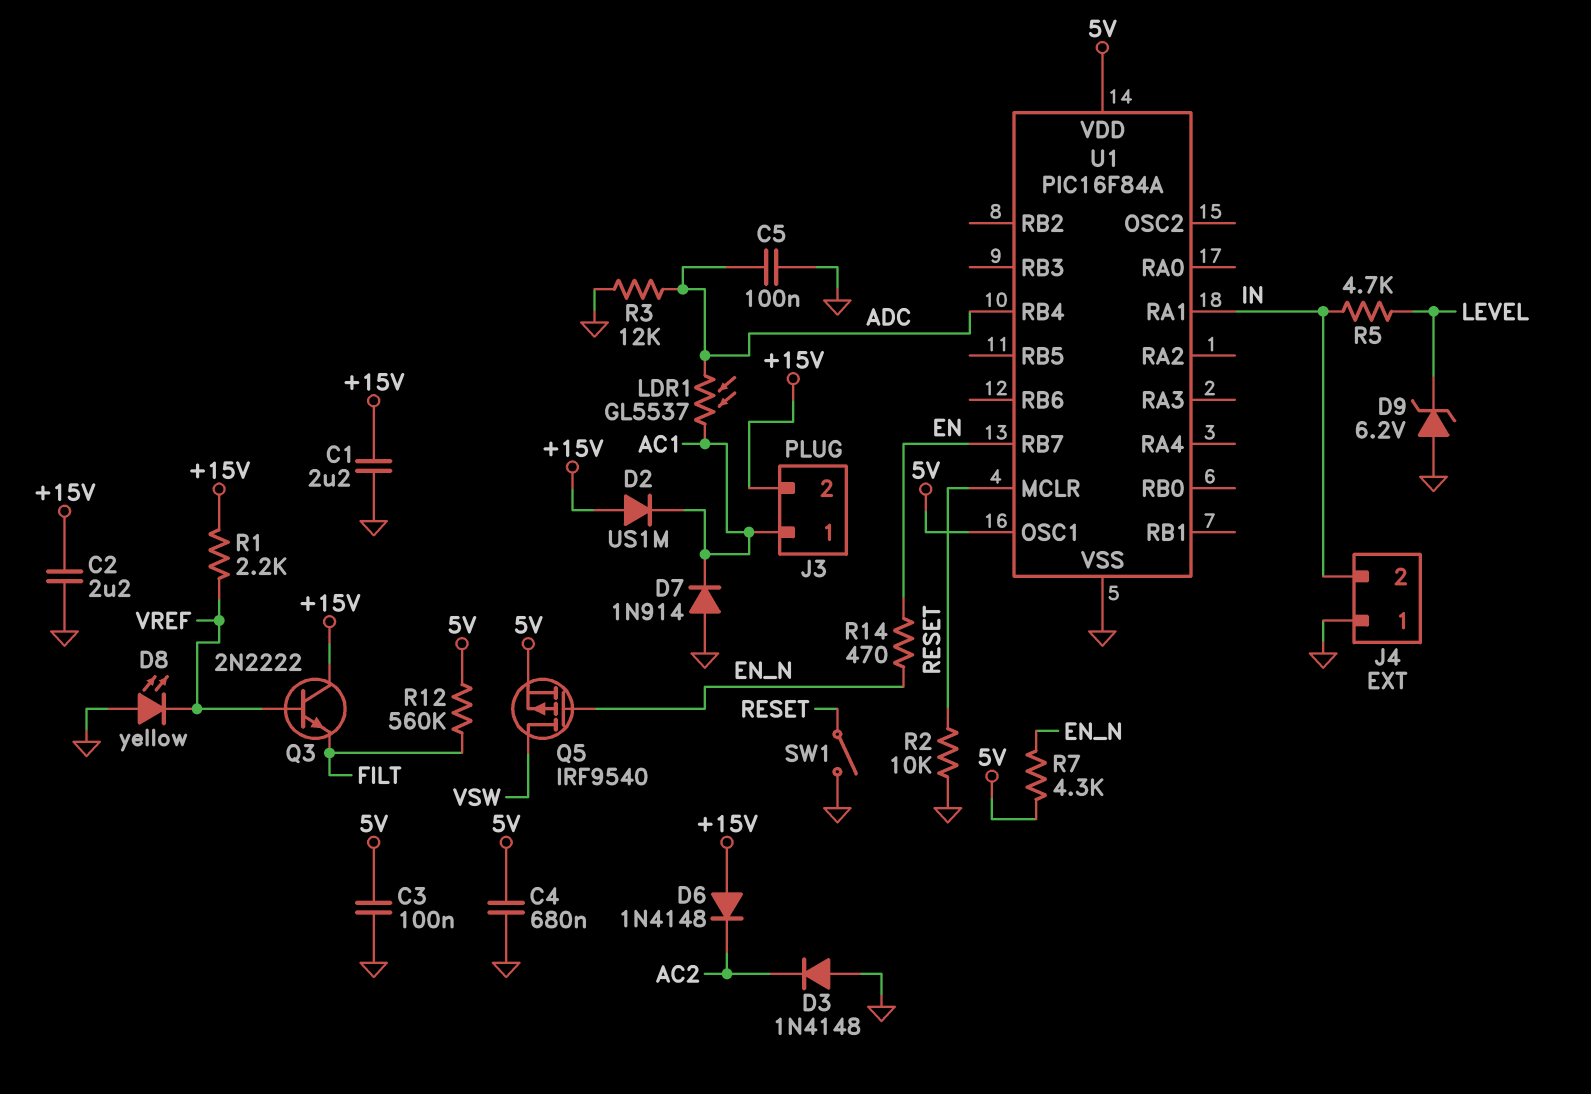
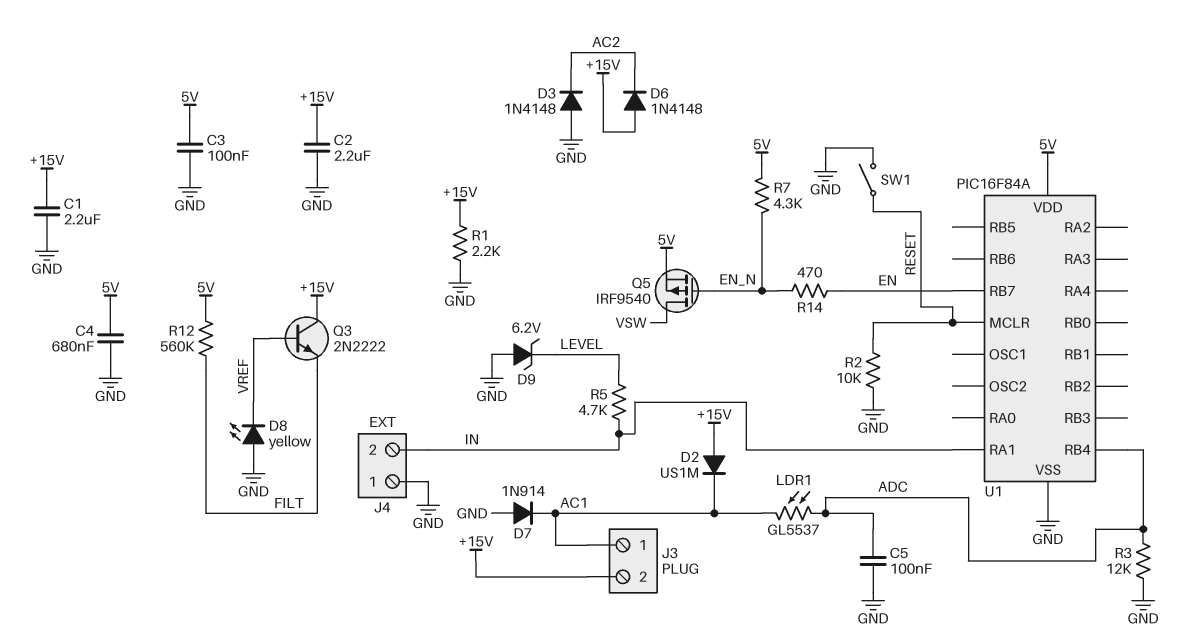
R1: 2.2k (+15V, VREF) -> 2.2k (+15V, GND)
U1 pin OSC1: 5V -> none

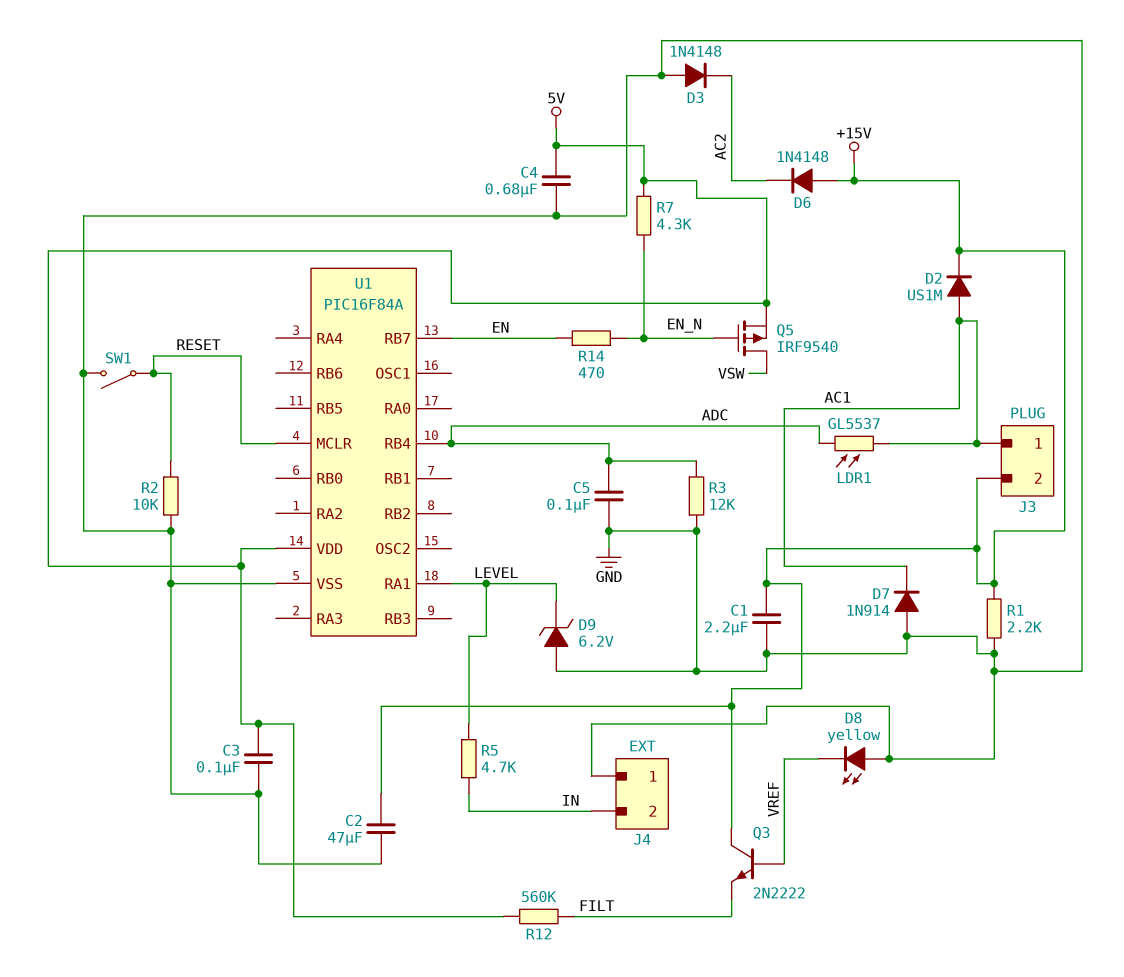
C2: 2.2uF (+15V, GND) -> 47uF (+15V, GND)
D2: diode US1M (A +15V, K AC1) -> diode US1M (A AC1, K +15V)
U1 pin RA1: IN -> LEVEL

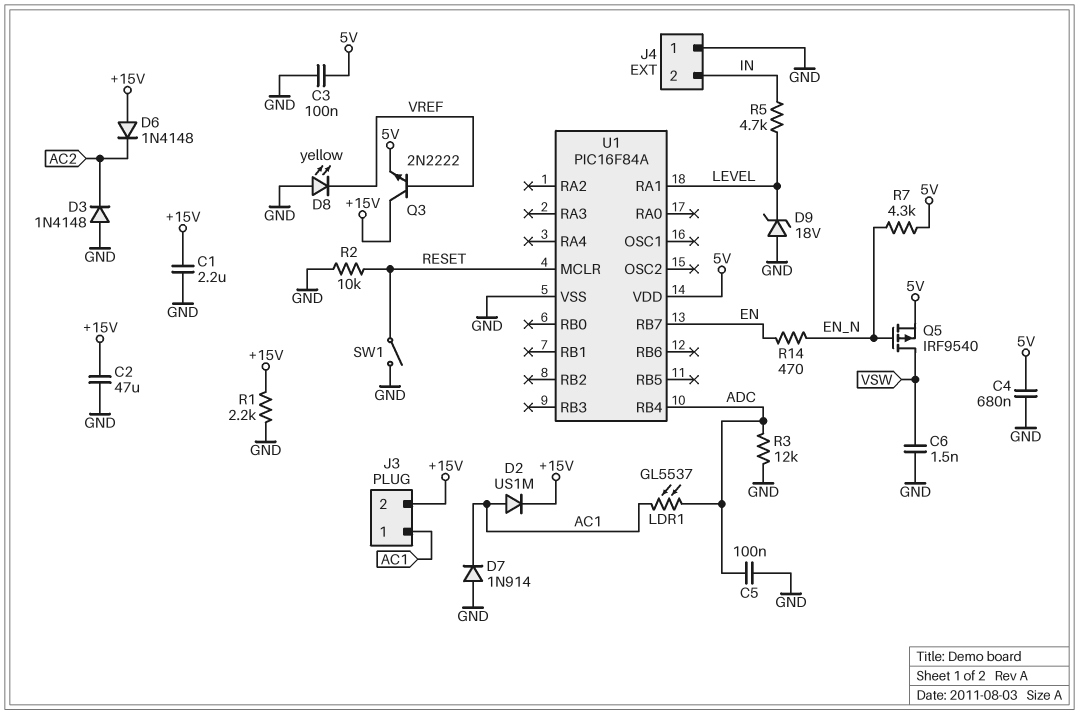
C6: none -> 1.5nF (GND, VSW)
D9: zener 6.2V (A GND, K LEVEL) -> zener 18V (A GND, K LEVEL)
Q3: NPN 2N2222 (B VREF, C +15V, E FILT) -> NPN 2N2222 (B VREF, C +15V, E 5V)
R12: 560k (5V, FILT) -> none

